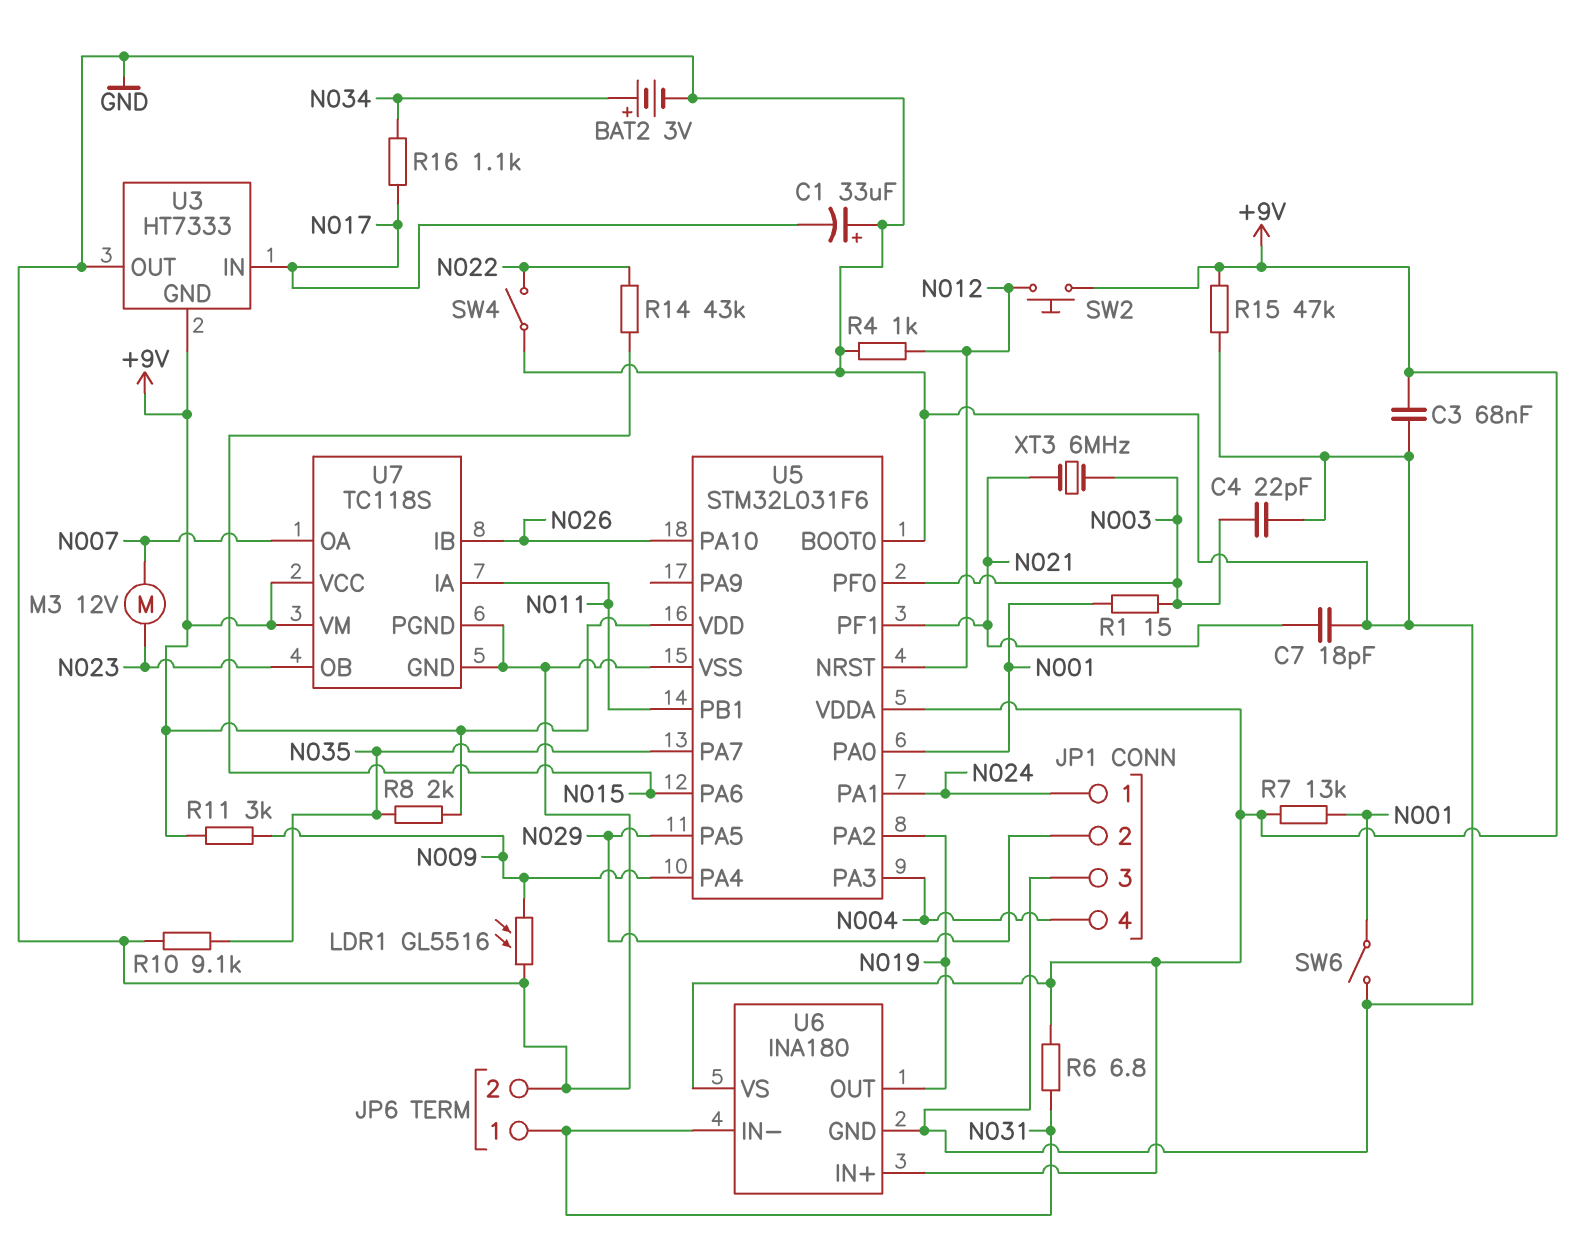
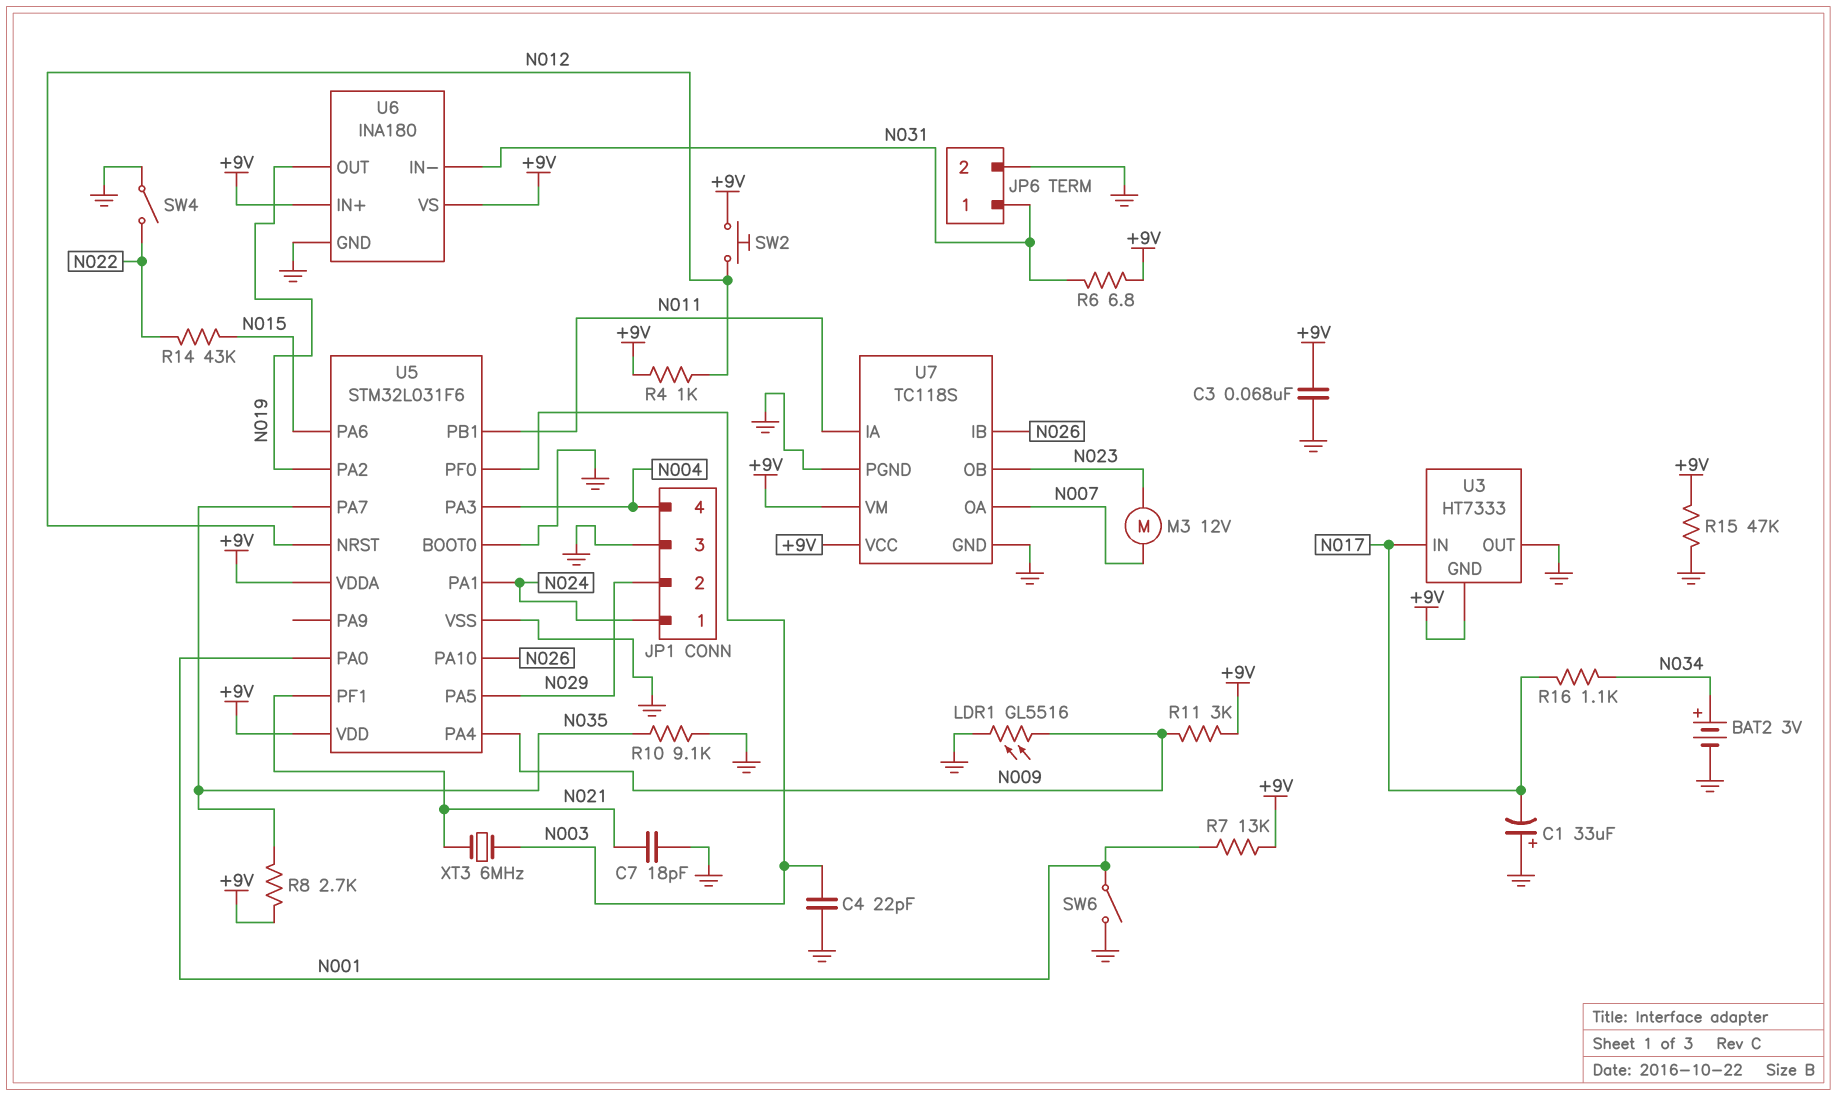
R1: 15 (N001, N003) -> none
R4: 1k (GND, N012) -> 1k (+9V, N012)
R8: 2k (+9V, N035) -> 2.7k (+9V, N035)

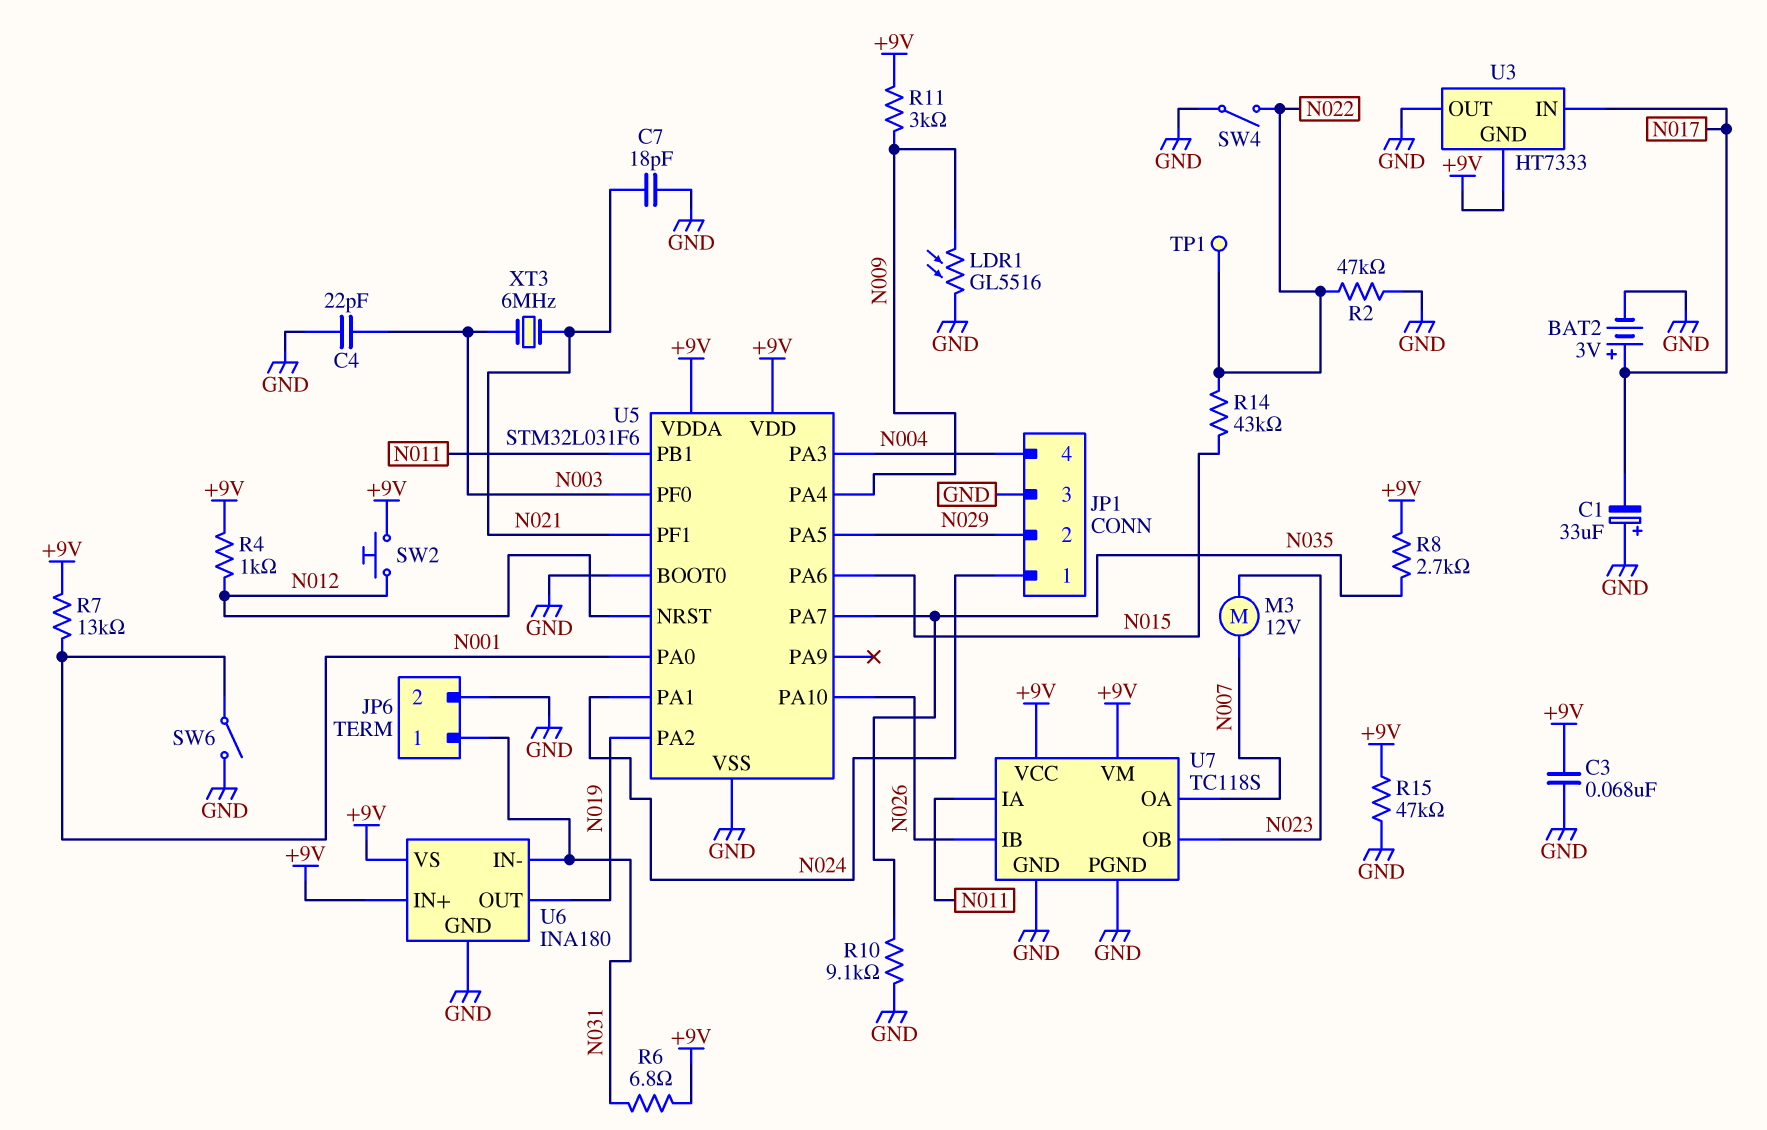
BAT2: 3V (plus N034, minus GND) -> 3V (plus N017, minus GND)
R2: none -> 47k (GND, N022)
R16: 1.1k (N017, N034) -> none
TP1: none -> test point (N022)

